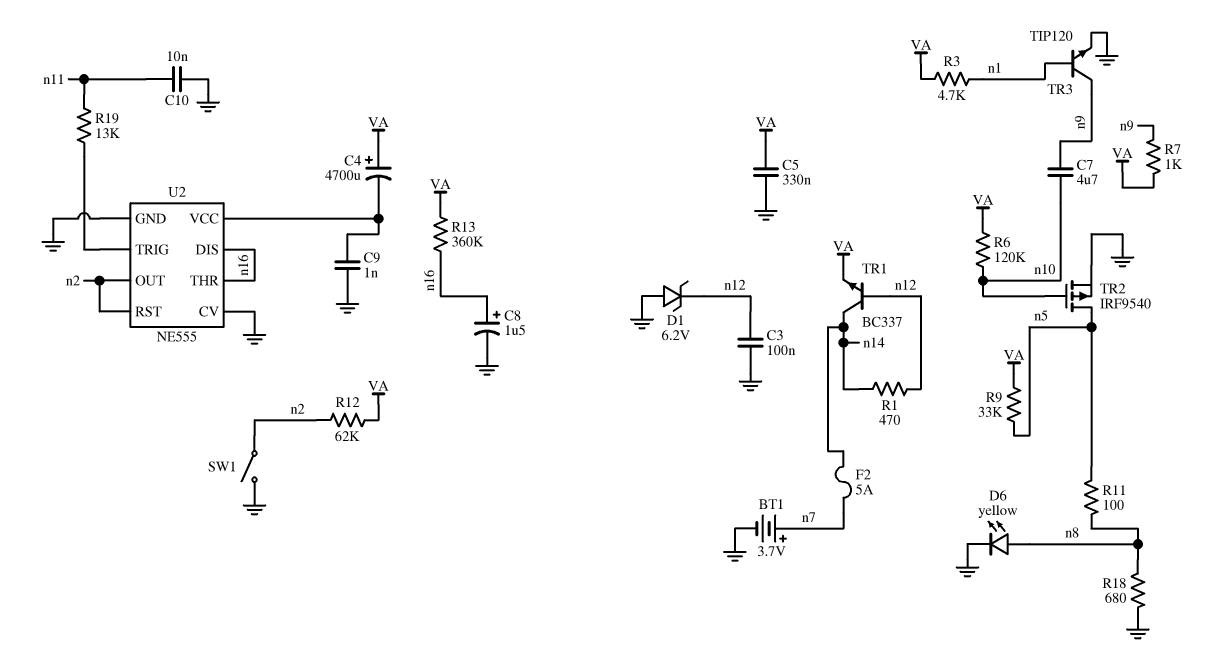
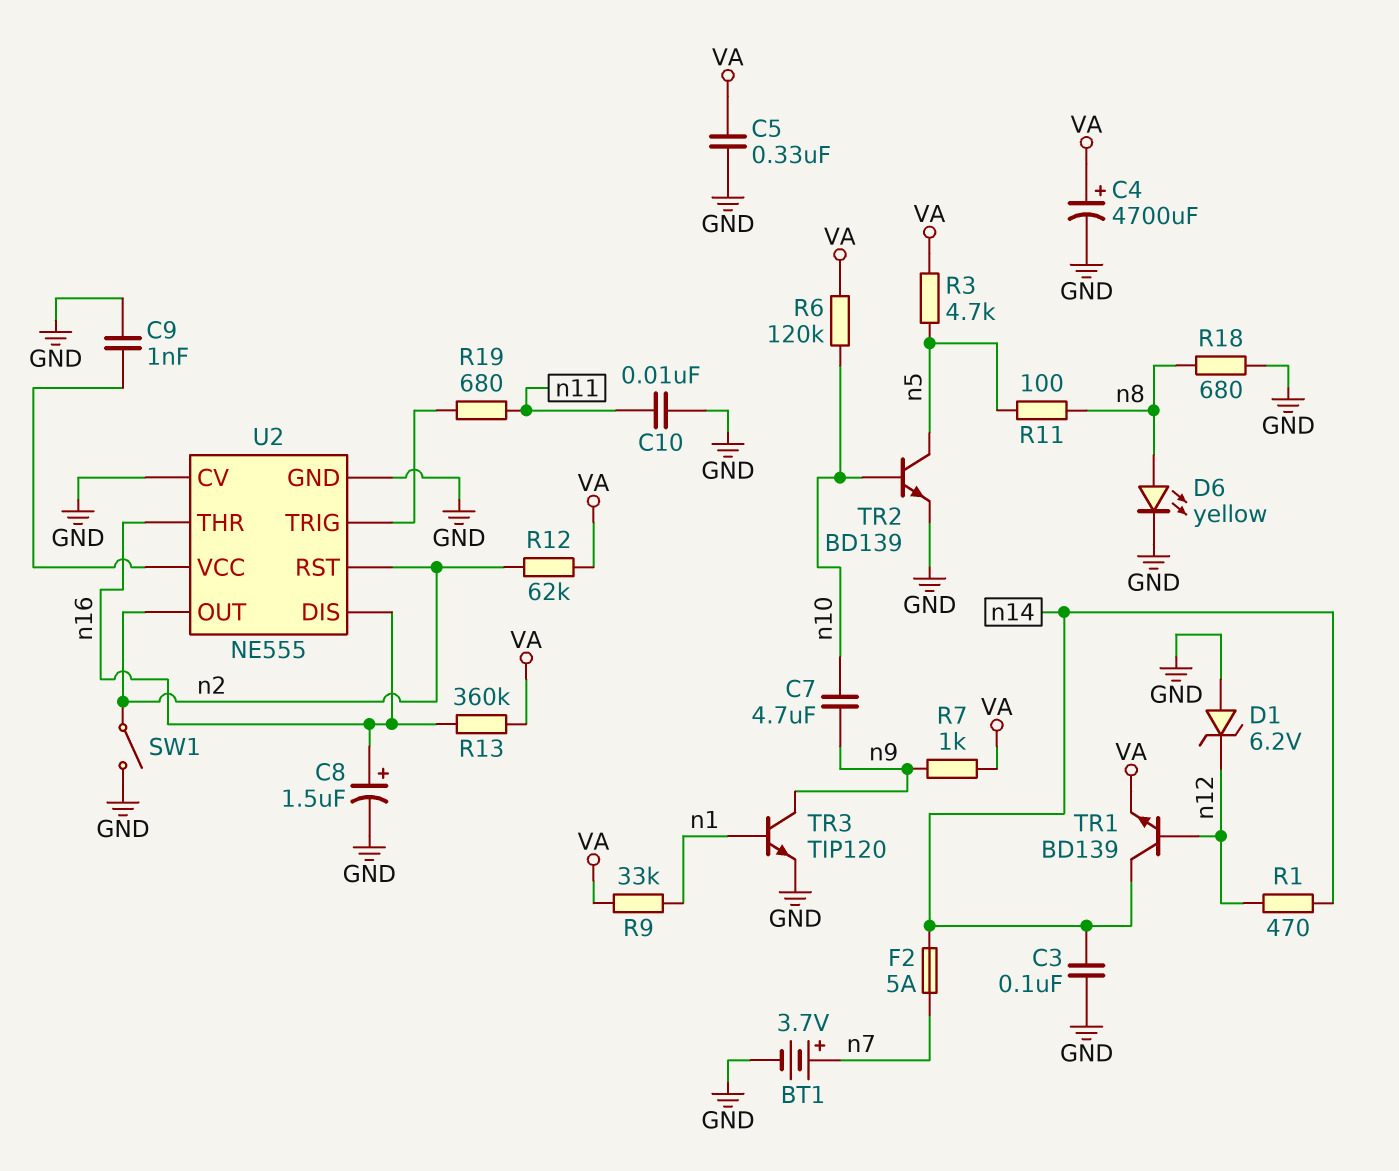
C3: 100nF (GND, n12) -> 100nF (GND, n14)
C4: 4700uF (plus VA, minus U2/VCC) -> 4700uF (plus VA, minus GND)
R3: 4.7k (VA, n1) -> 4.7k (VA, n5)
R9: 33k (VA, n5) -> 33k (VA, n1)
R19: 13k (U2/TRIG, n11) -> 680 (U2/TRIG, n11)
TR1: NPN BC337 (B n12, C n14, E VA) -> NPN BD139 (B n12, C n14, E VA)
TR2: PMOS IRF9540 (G n10, D n5, S GND) -> NPN BD139 (B n10, C n5, E GND)

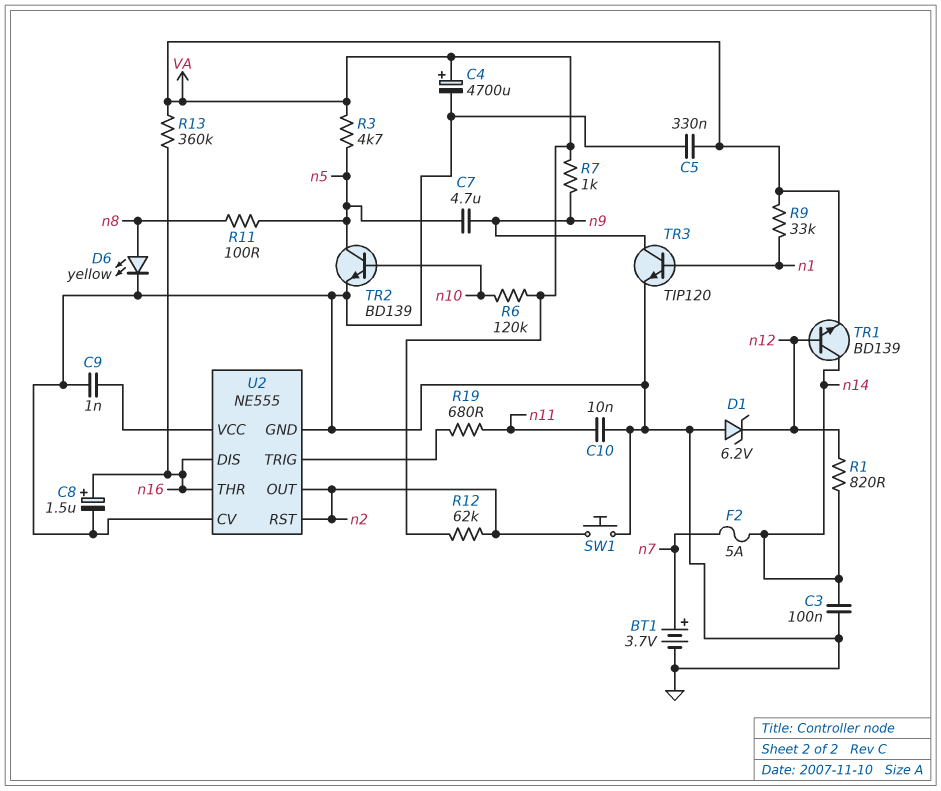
C7: 4.7uF (n9, n10) -> 4.7uF (n5, n9)
R1: 470 (n12, n14) -> 820 (n12, n14)
R18: 680 (GND, n8) -> none
SW1: switch (GND, n2) -> button (GND, n2)

